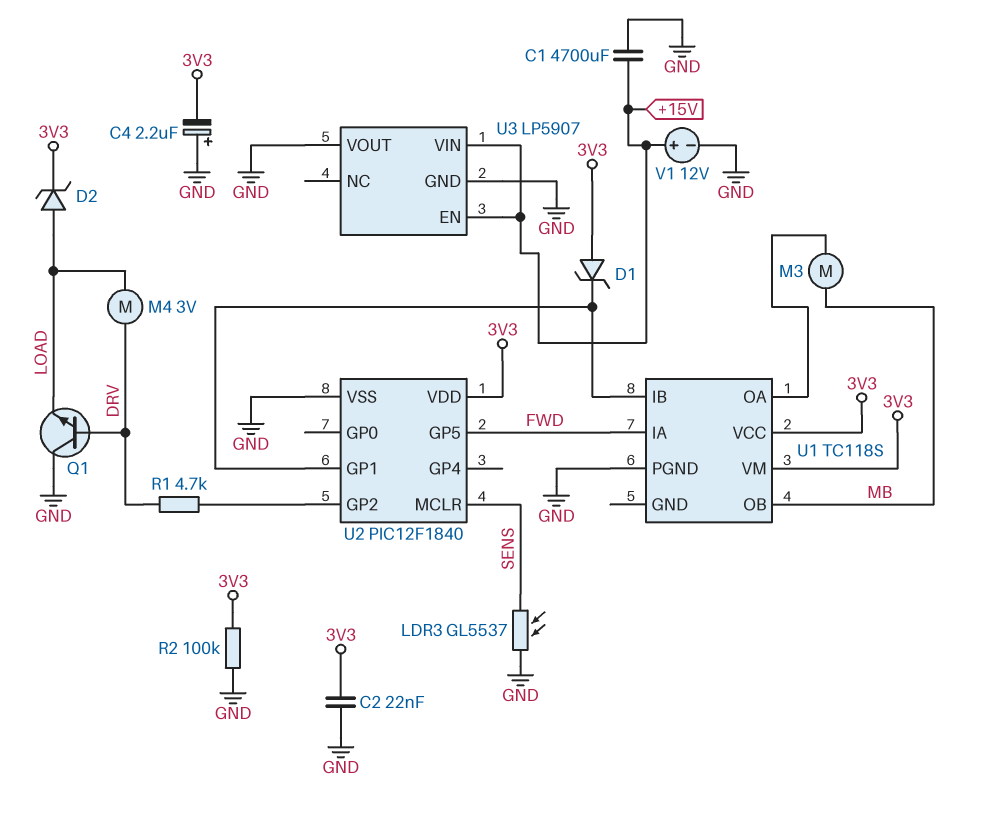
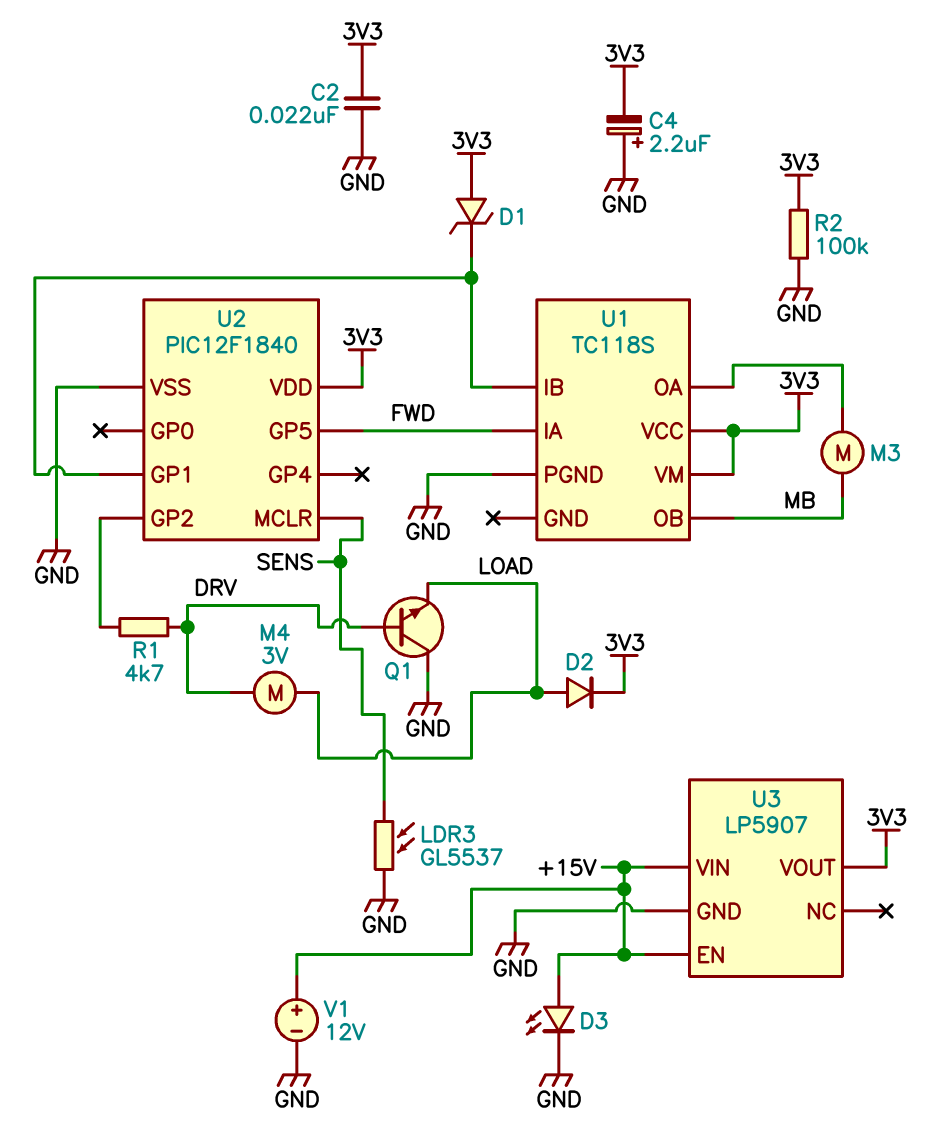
C1: 4700uF (+15V, GND) -> none
D2: zener (A LOAD, K 3V3) -> diode (A LOAD, K 3V3)
D3: none -> LED (A +15V, K GND)
U3 pin VOUT: GND -> 3V3

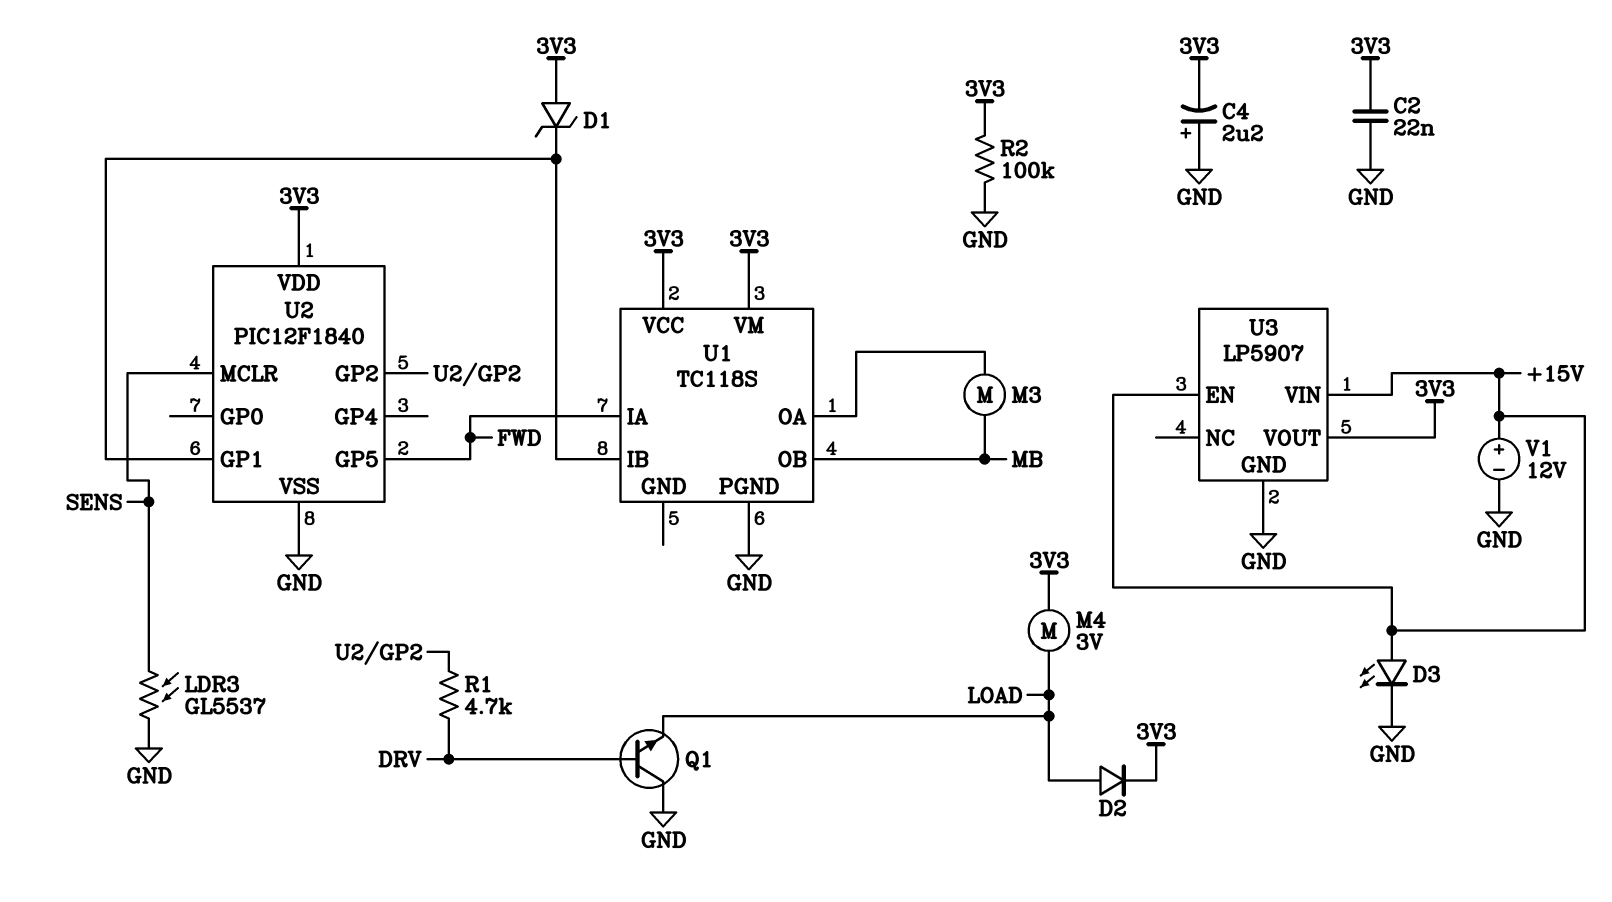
M4: motor 3V (DRV, LOAD) -> motor 3V (3V3, LOAD)

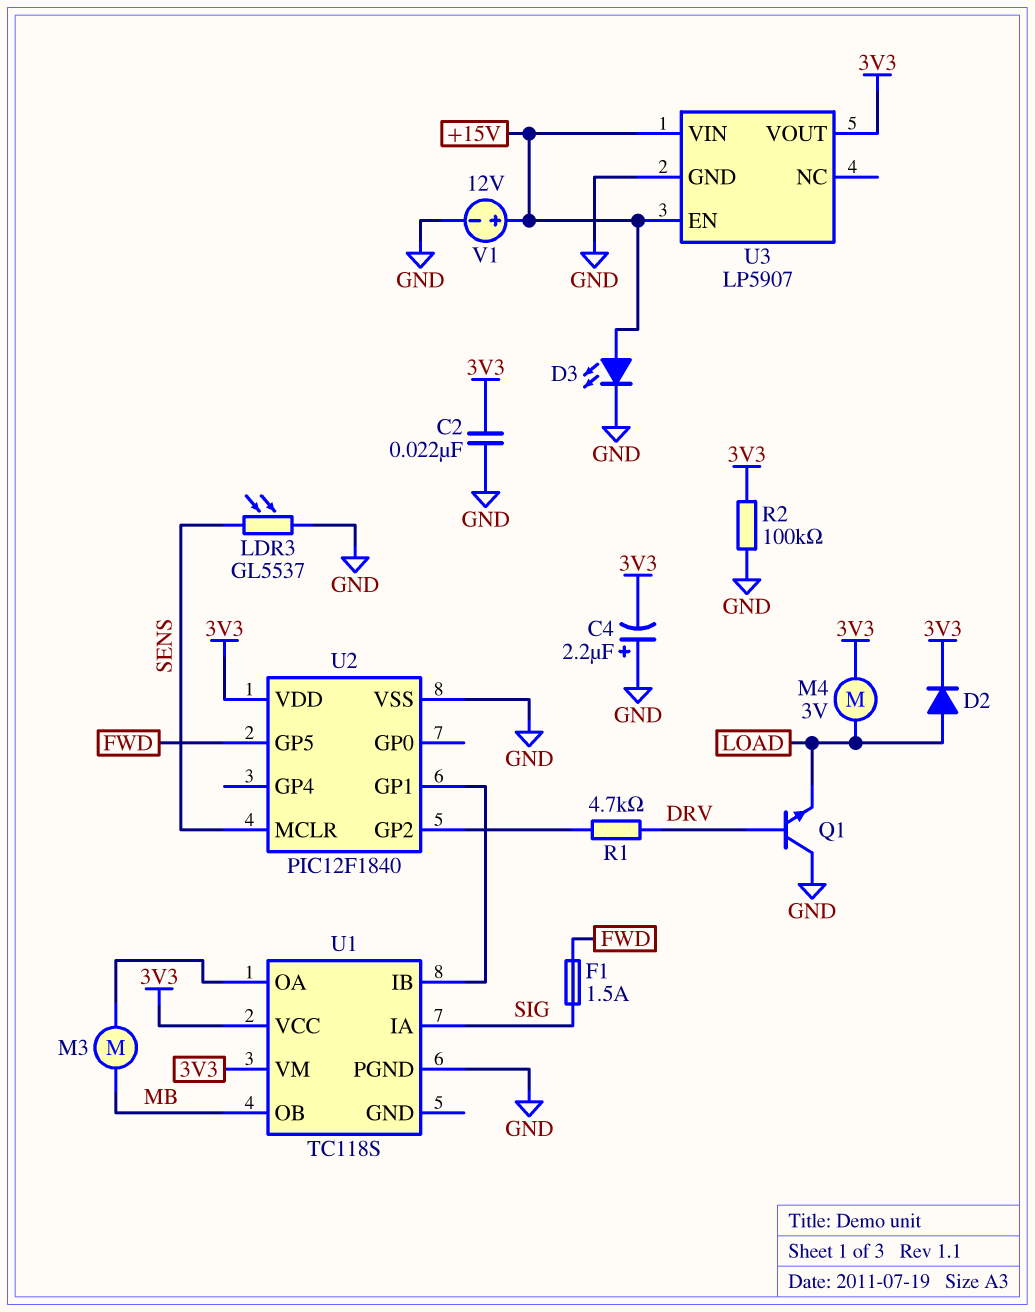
D1: zener (A 3V3, K U1/IB) -> none
F1: none -> 1.5A (FWD, SIG)
U1 pin IA: FWD -> SIG

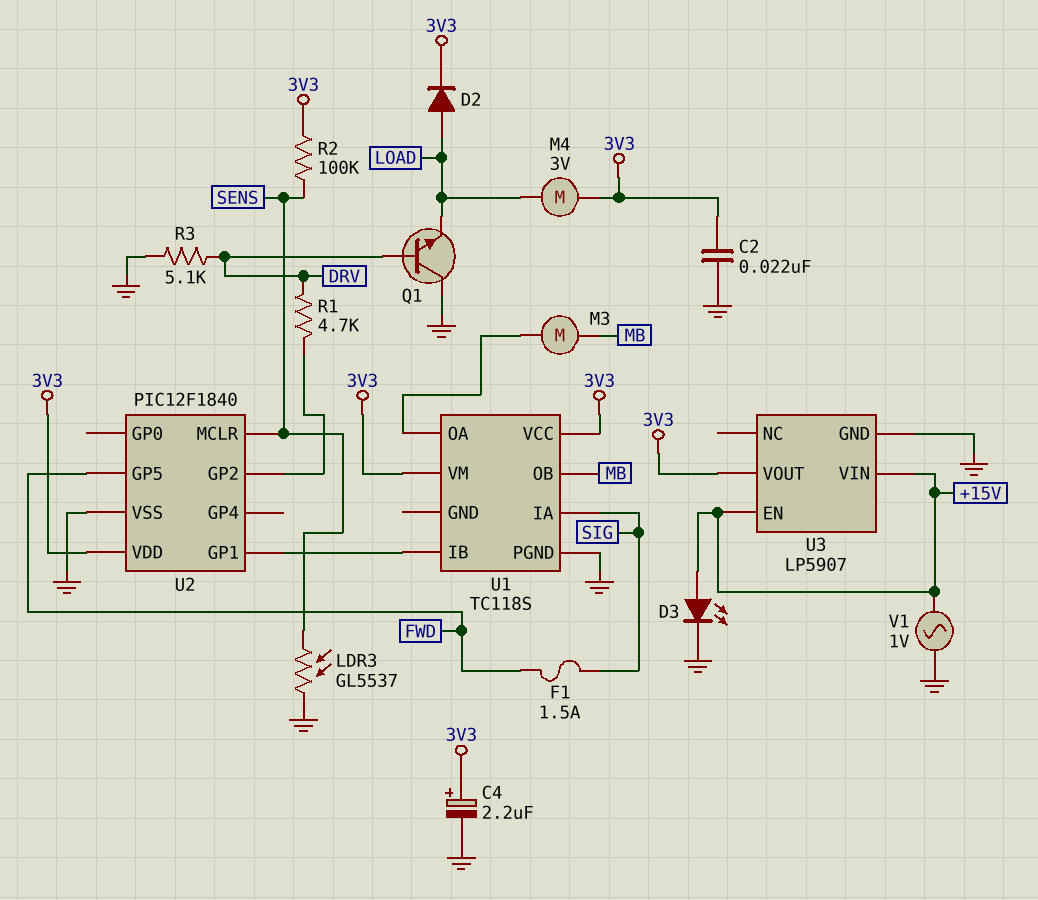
C4: 2.2uF (plus GND, minus 3V3) -> 2.2uF (plus 3V3, minus GND)
R2: 100k (3V3, GND) -> 100k (3V3, SENS)
R3: none -> 5.1k (DRV, GND)
V1: 12V (plus +15V, minus GND) -> AC 1V (+15V, GND)

